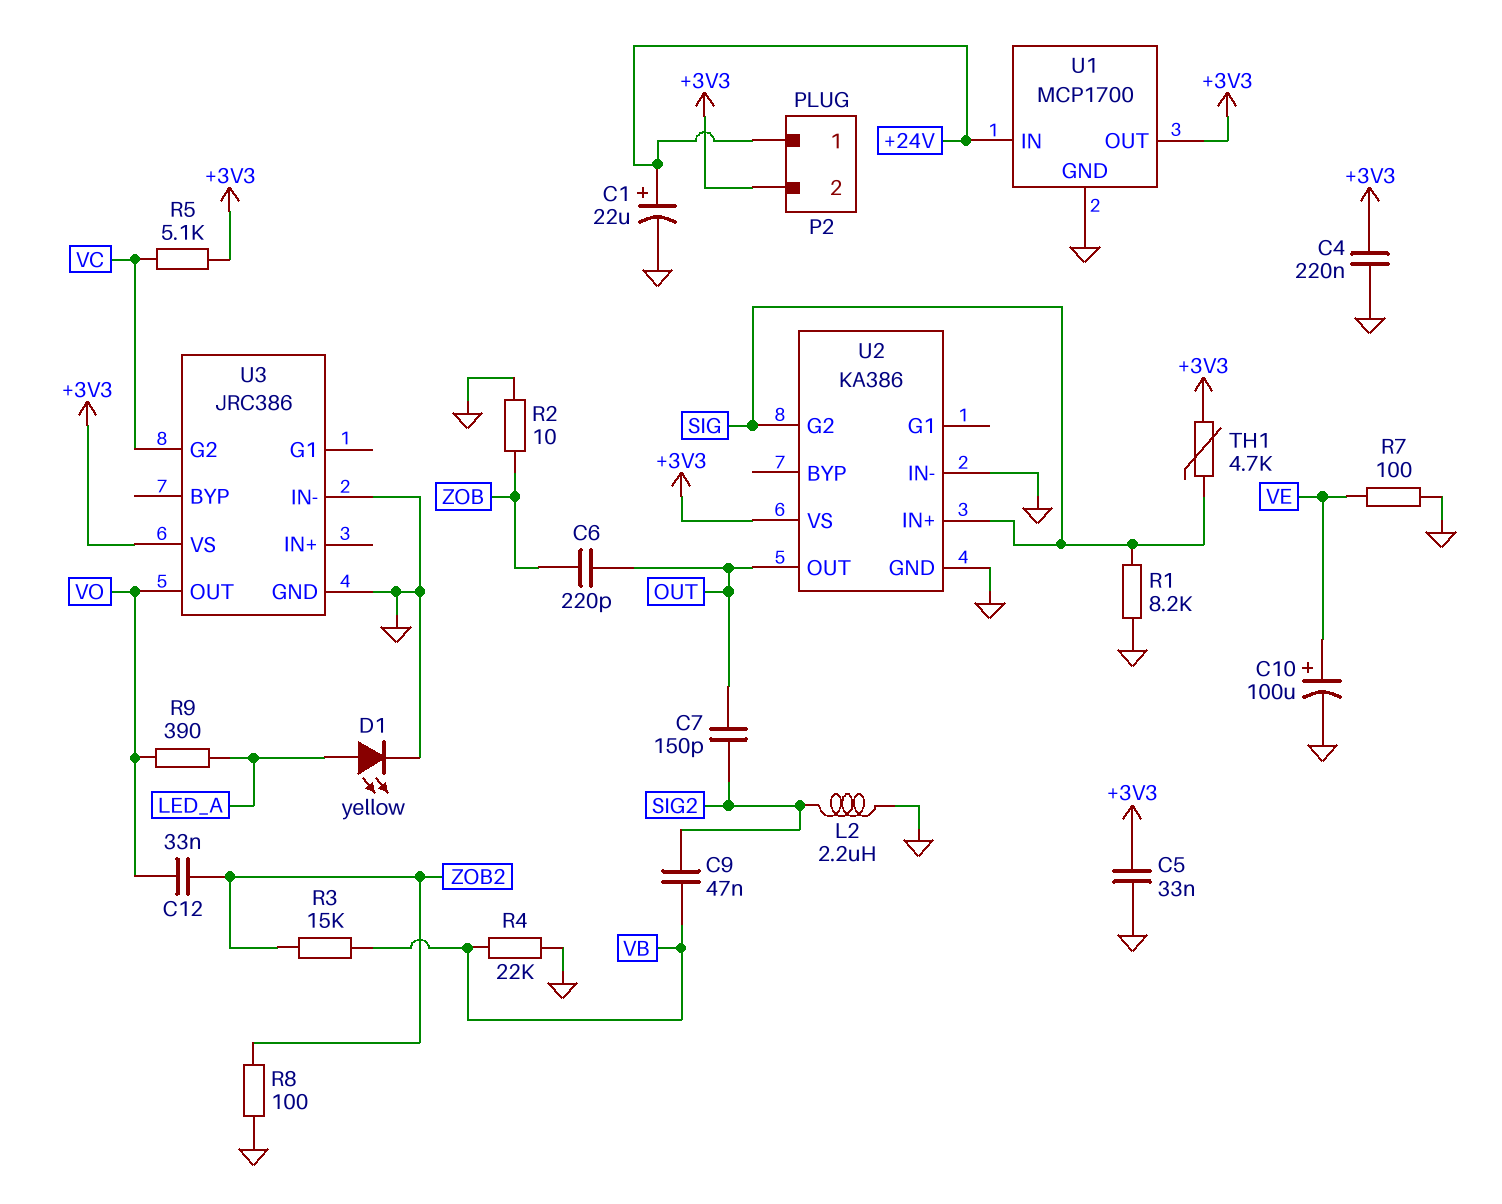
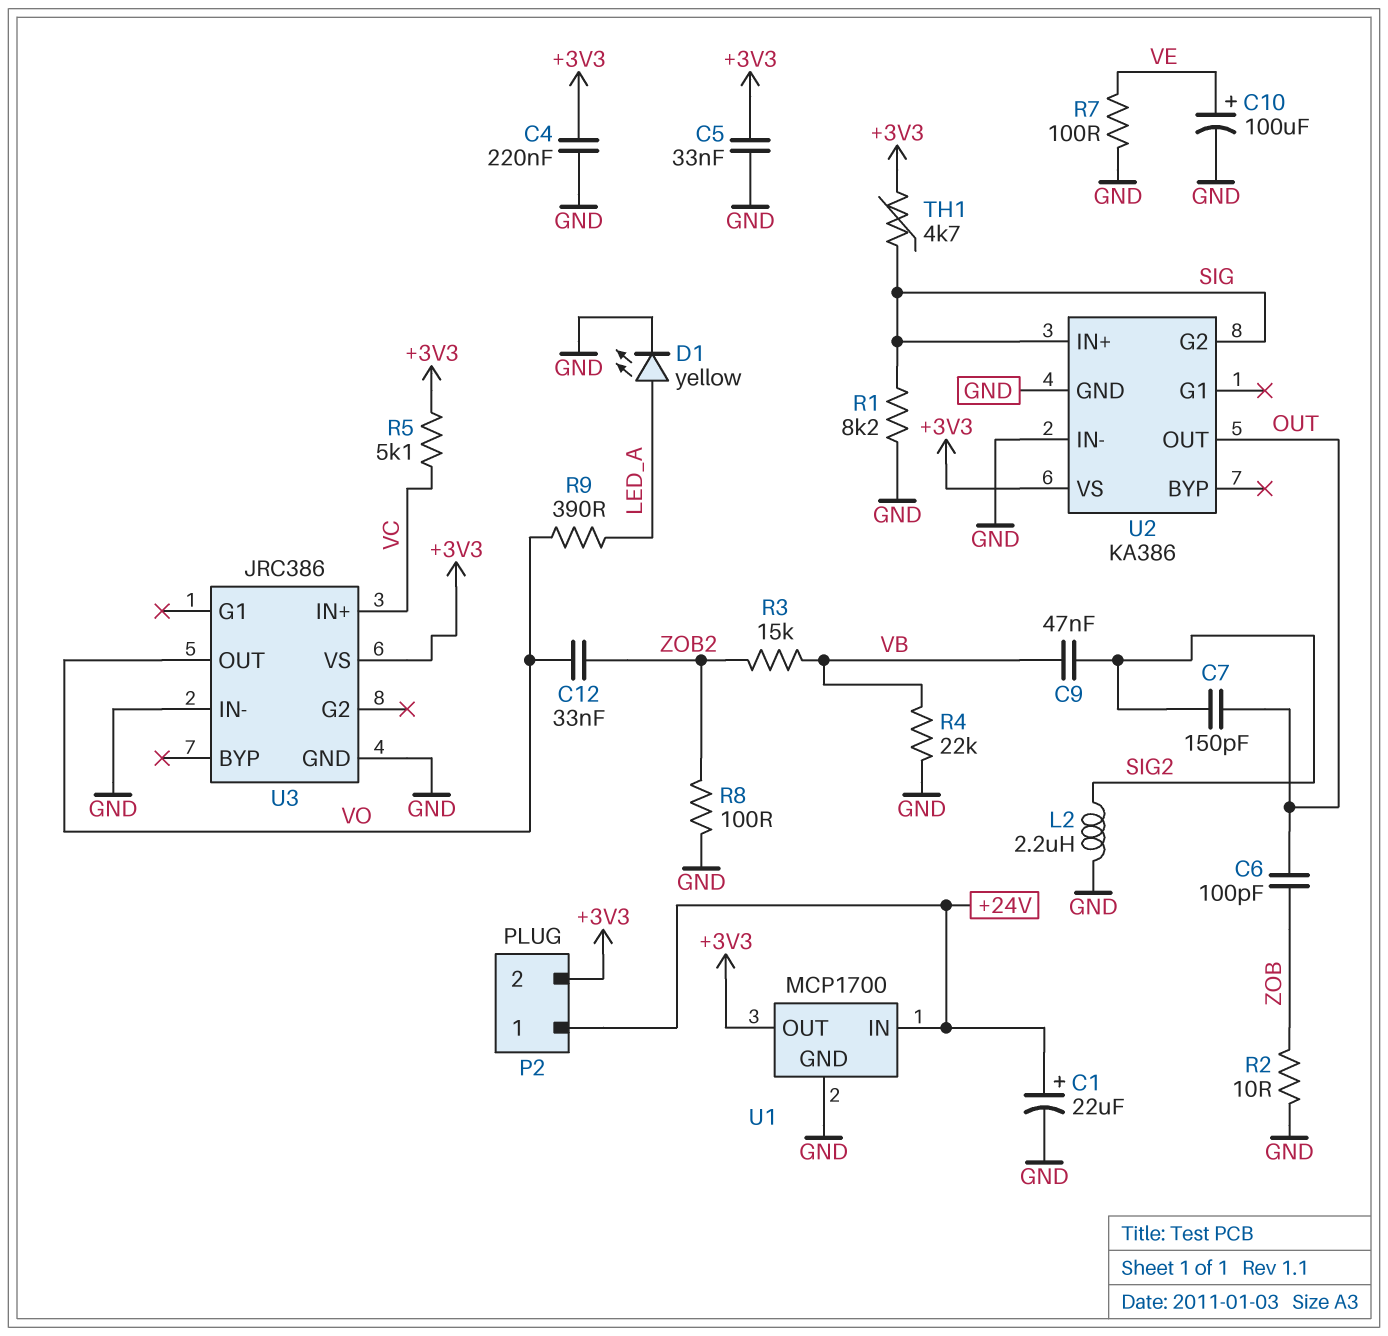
C6: 220pF (OUT, ZOB) -> 100pF (OUT, ZOB)
U3 pin G2: VC -> none
U3 pin IN+: none -> VC

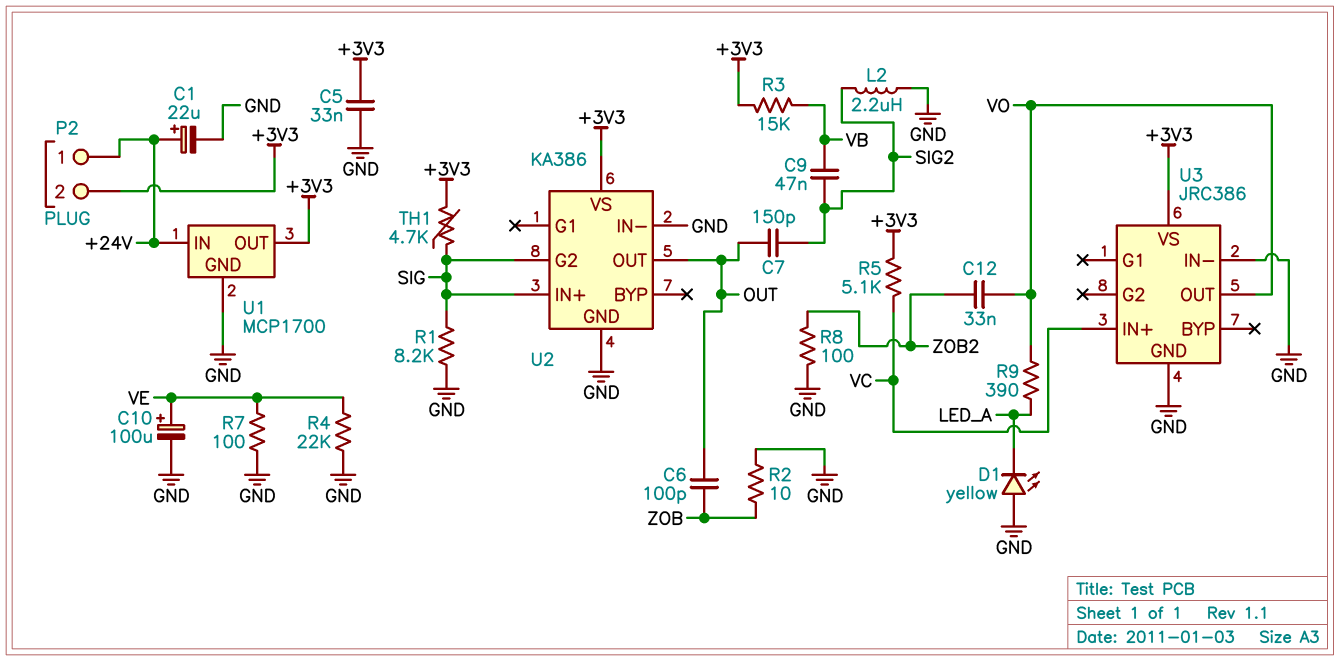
C4: 220nF (+3V3, GND) -> none
D1: LED yellow (A LED_A, K GND) -> LED yellow (A GND, K LED_A)
R3: 15k (VB, ZOB2) -> 15k (+3V3, VB)
R4: 22k (GND, VB) -> 22k (GND, VE)

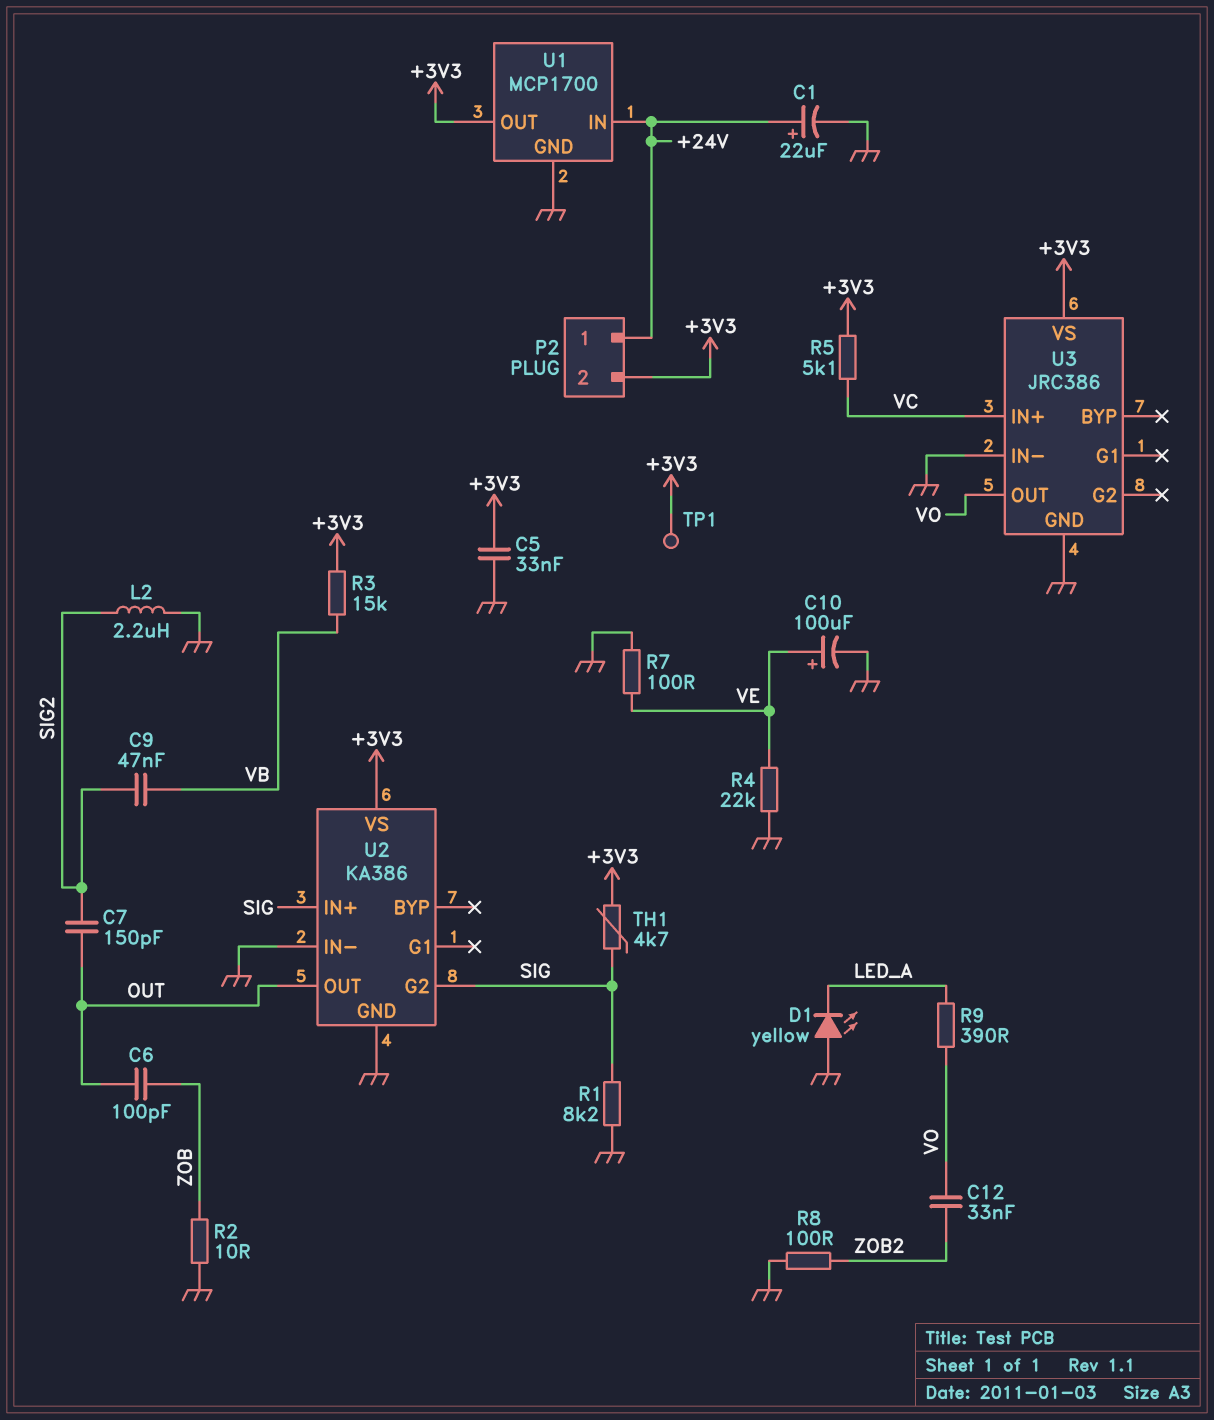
TP1: none -> test point (+3V3)

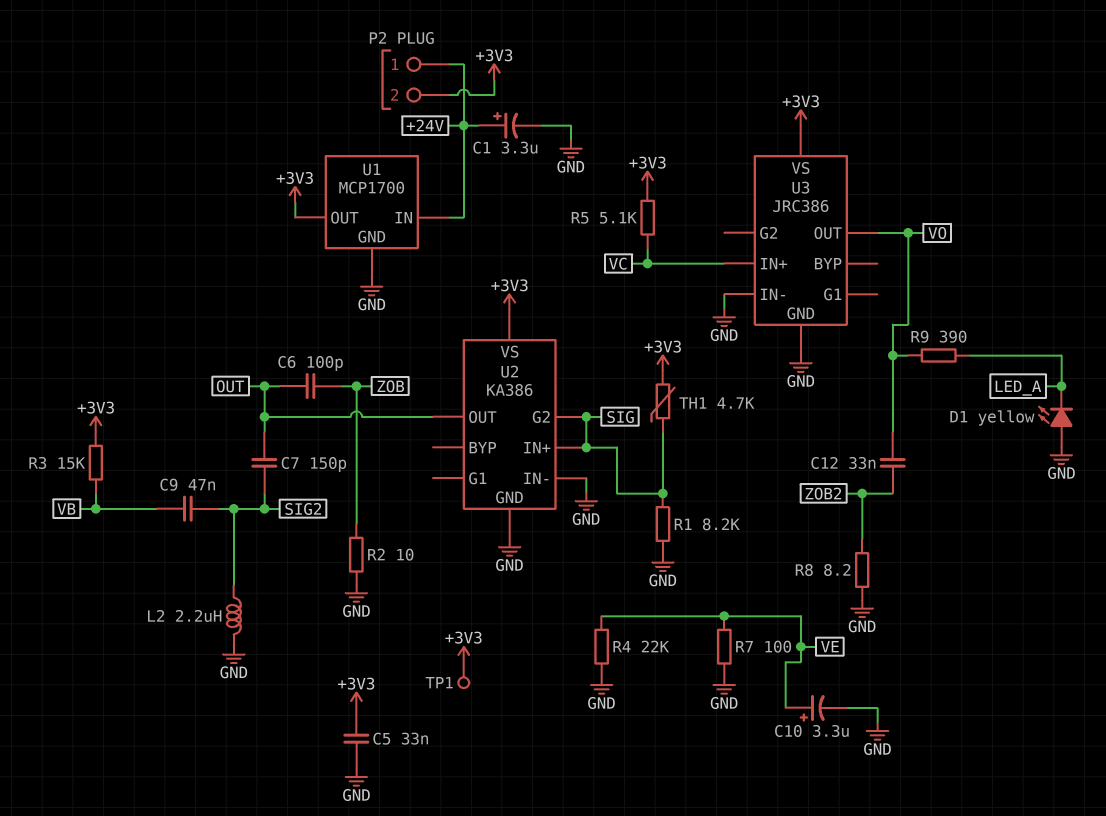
C1: 22uF (plus +24V, minus GND) -> 3.3uF (plus +24V, minus GND)
C10: 100uF (plus VE, minus GND) -> 3.3uF (plus VE, minus GND)
R8: 100 (GND, ZOB2) -> 8.2 (GND, ZOB2)

